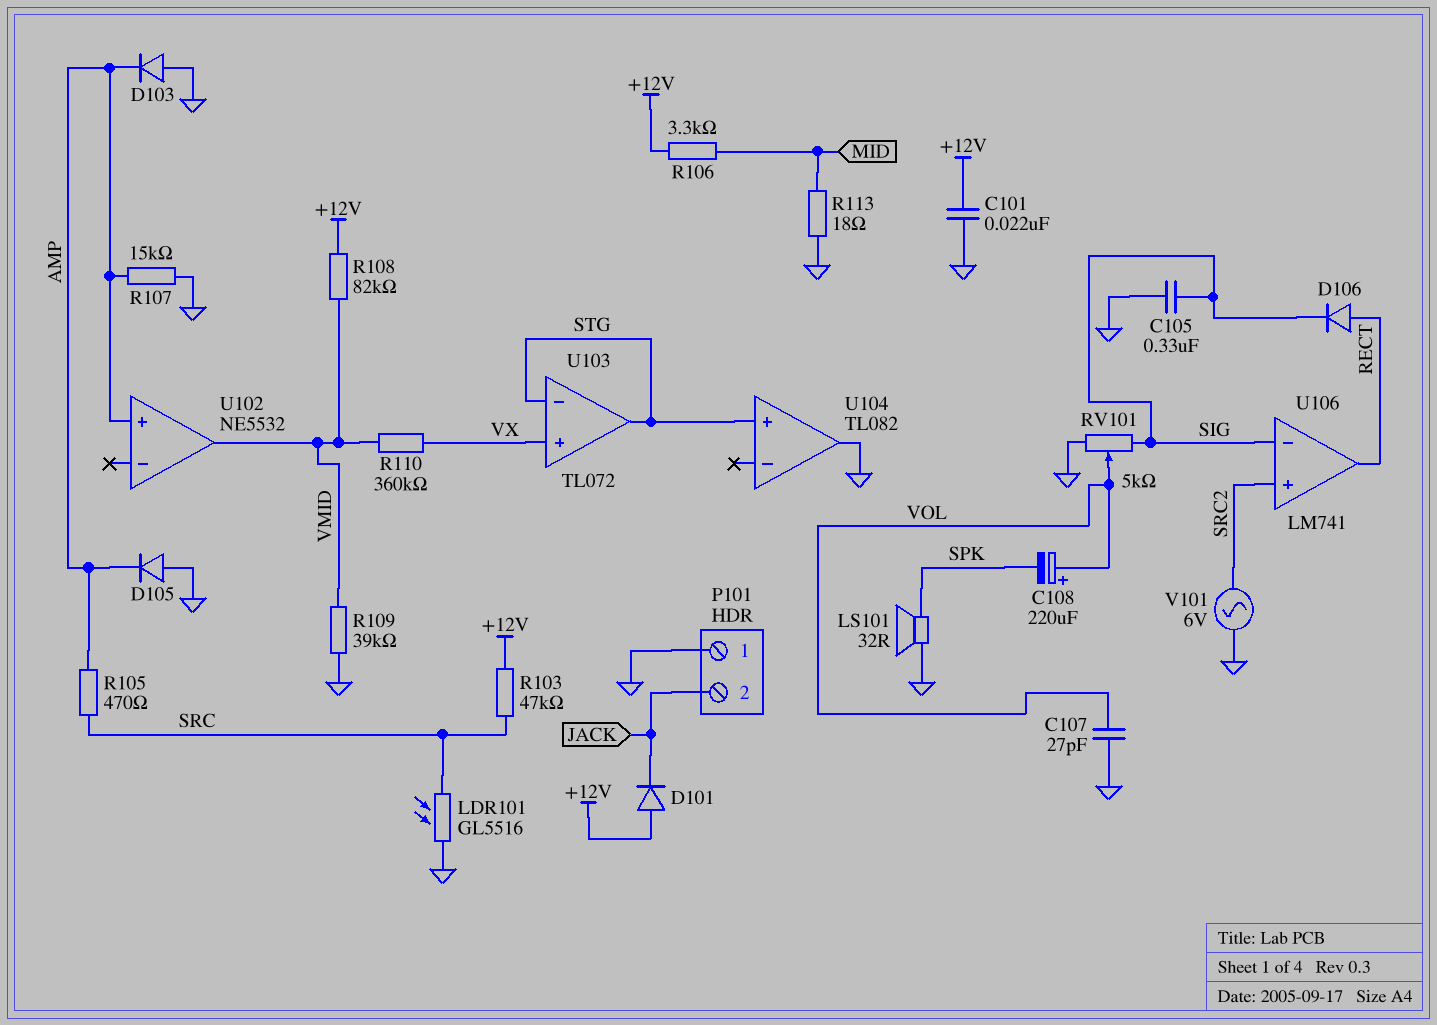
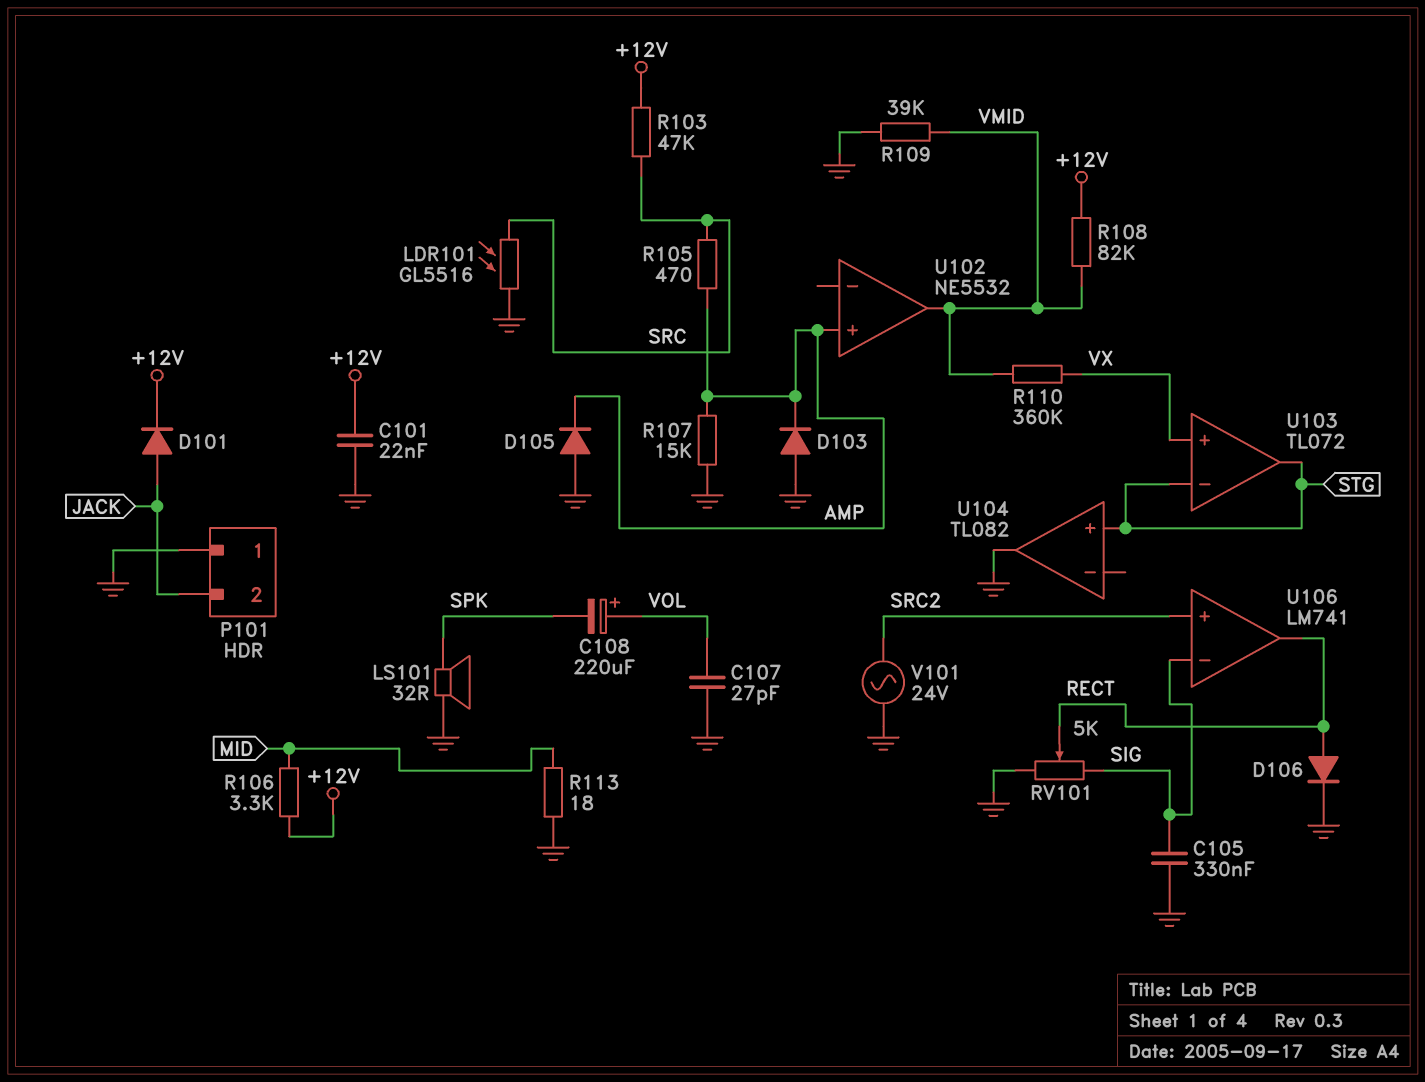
D101: diode (A +12V, K JACK) -> diode (A JACK, K +12V)
D106: diode (A RECT, K SIG) -> diode (A RECT, K GND)
RV101: 5k (GND, SIG, wiper VOL) -> 5k (GND, SIG, wiper RECT)
V101: AC 6V (GND, SRC2) -> AC 24V (GND, SRC2)

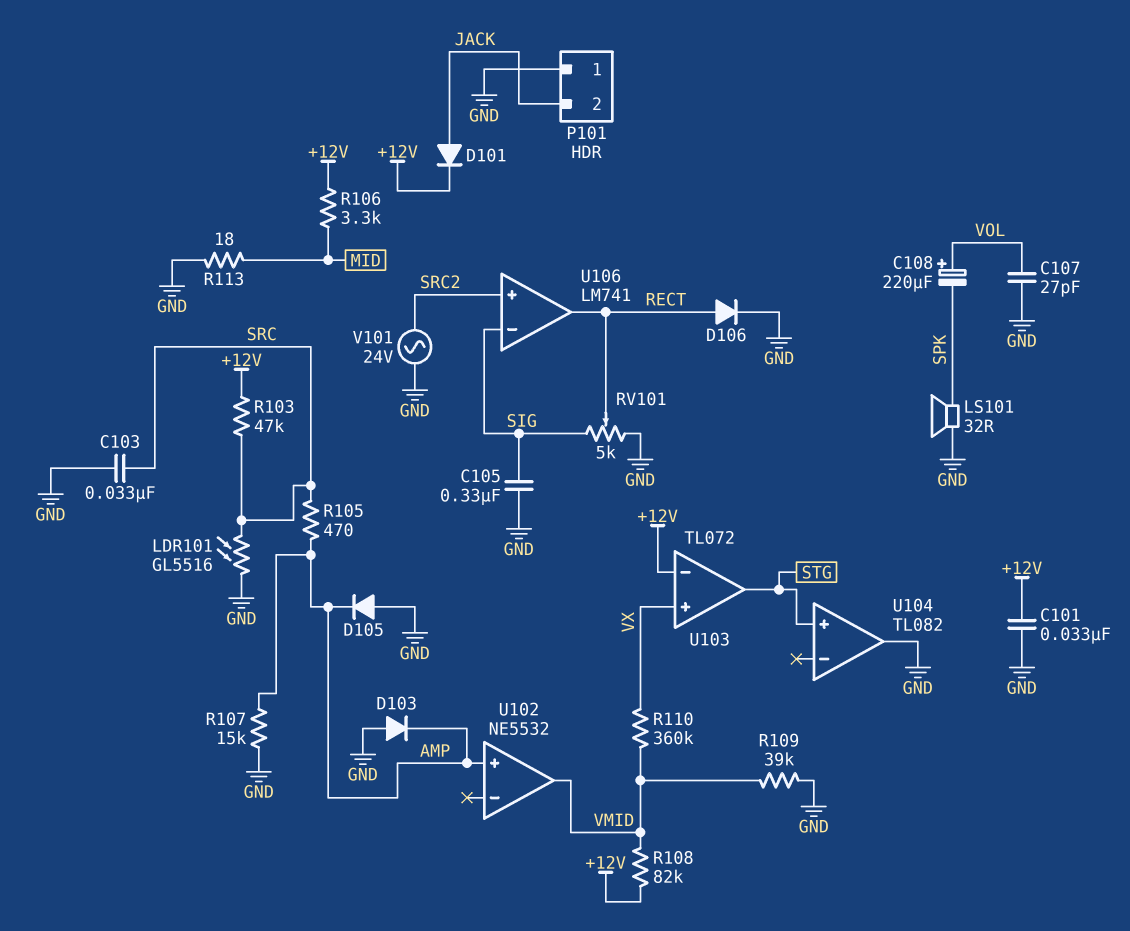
C101: 22nF (+12V, GND) -> 33nF (+12V, GND)
C103: none -> 33nF (GND, SRC)
U103 pin in-: STG -> +12V

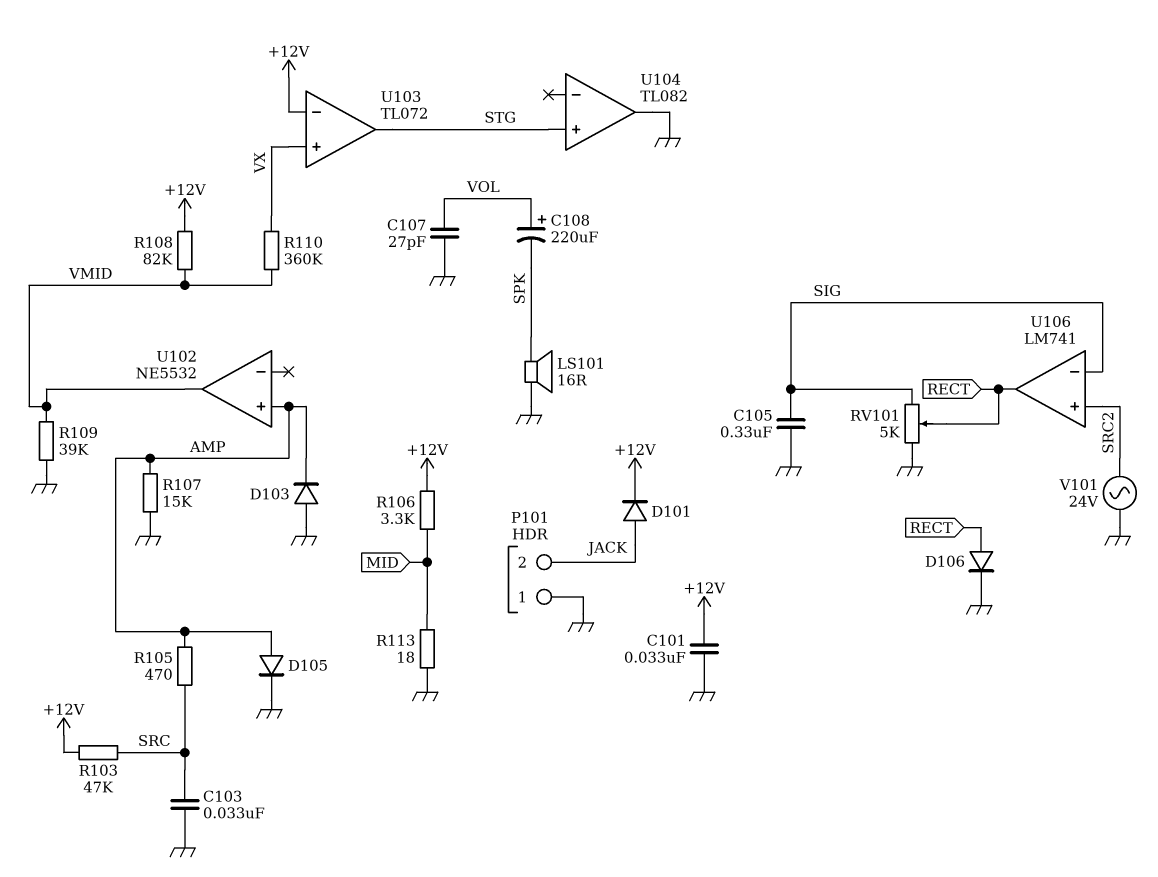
D105: diode (A GND, K AMP) -> diode (A AMP, K GND)
LDR101: GL5516 (GND, SRC) -> none
LS101: speaker 32R (GND, SPK) -> speaker 16R (GND, SPK)

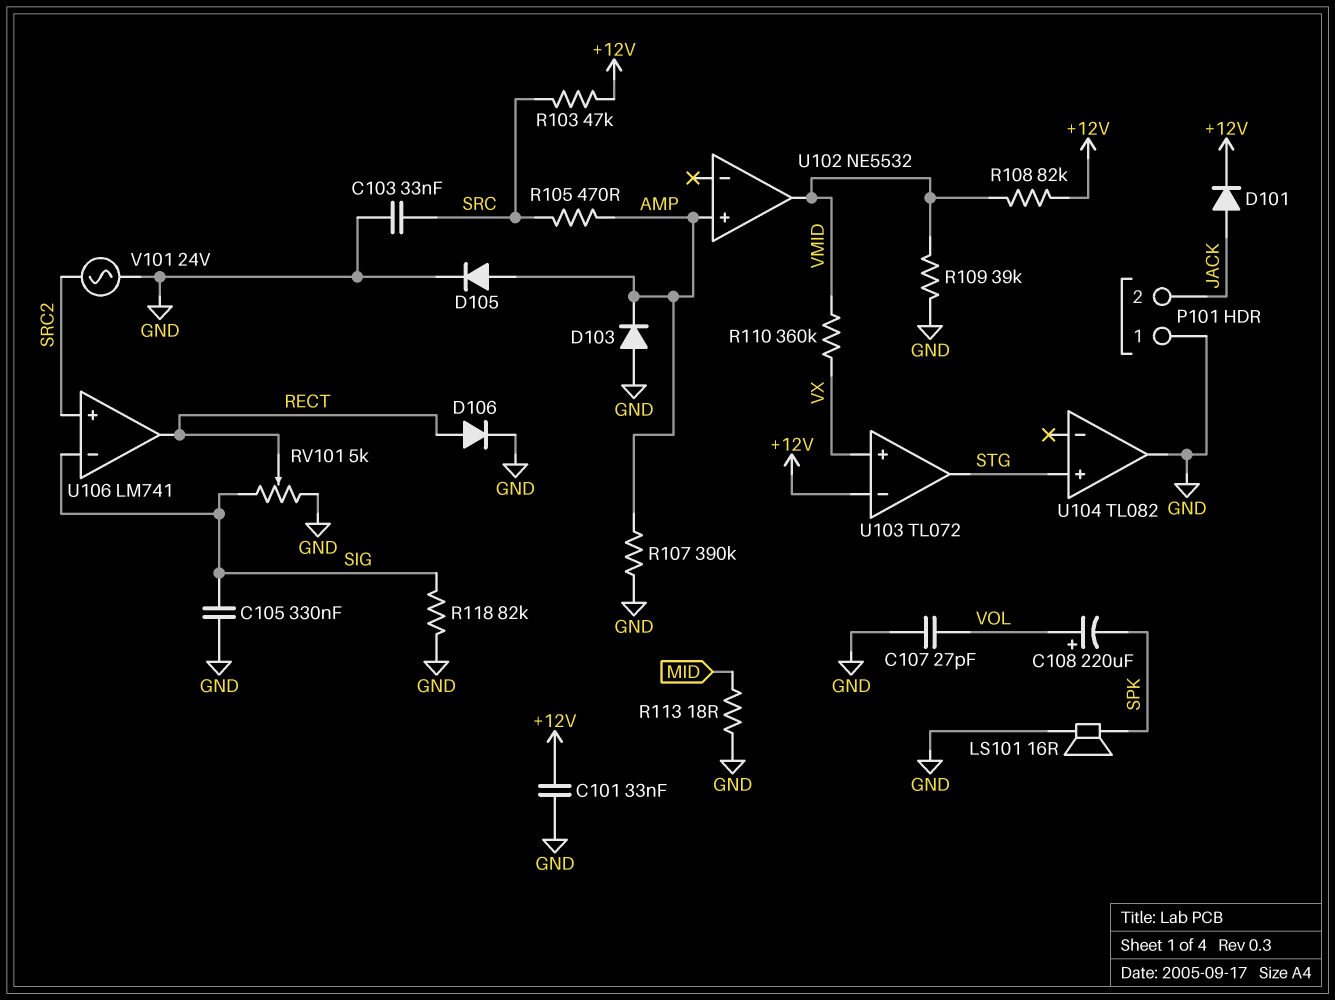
R106: 3.3k (+12V, MID) -> none
R107: 15k (AMP, GND) -> 390k (AMP, GND)
R118: none -> 82k (GND, SIG)

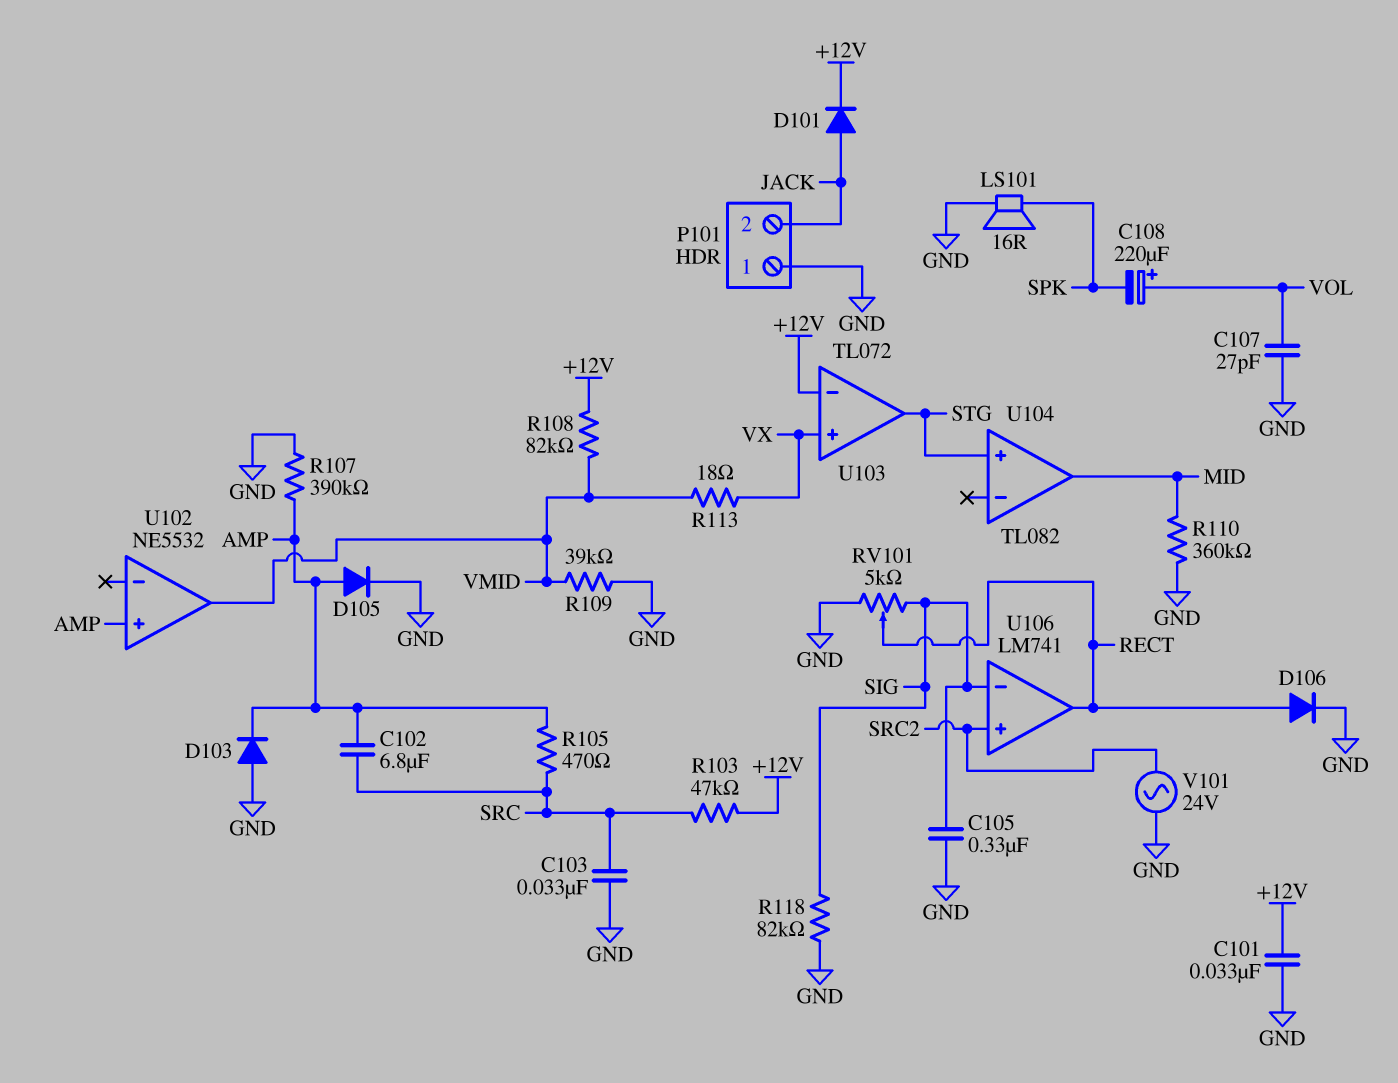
C102: none -> 6.8uF (AMP, SRC)
R110: 360k (VMID, VX) -> 360k (GND, MID)
R113: 18 (GND, MID) -> 18 (VMID, VX)
U104 pin out: GND -> MID

